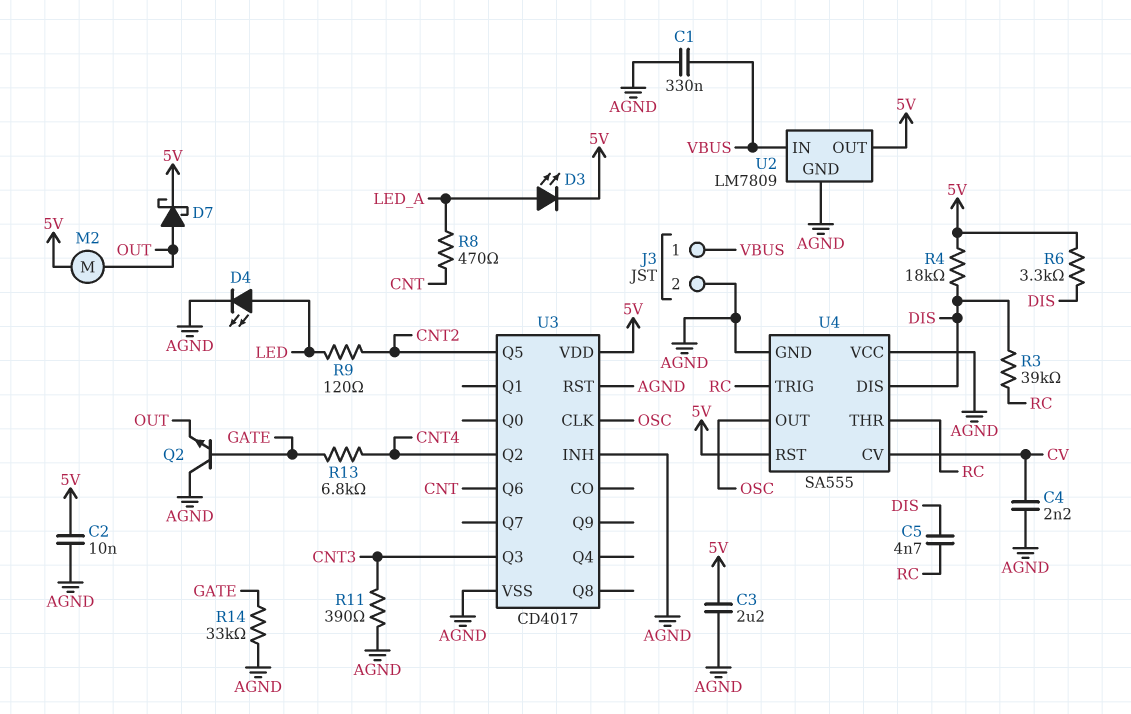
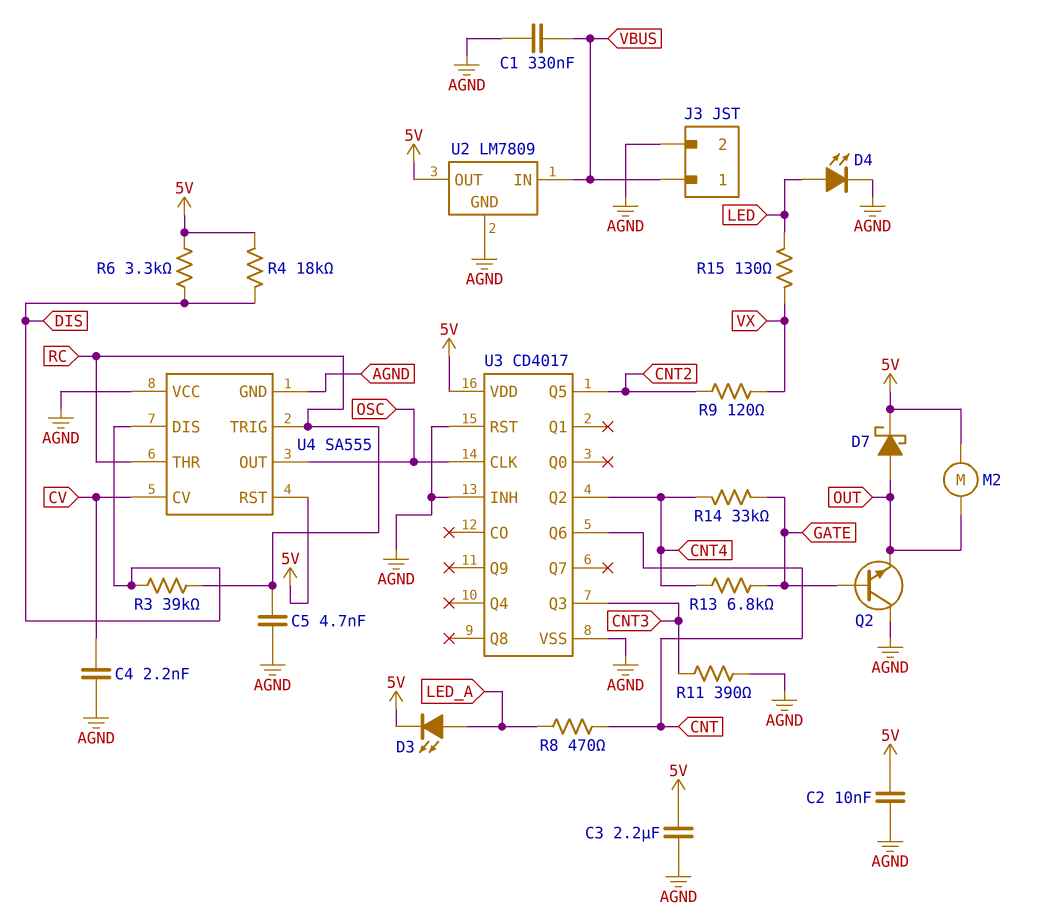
C5: 4.7nF (DIS, RC) -> 4.7nF (AGND, RC)
R9: 120 (CNT2, LED) -> 120 (CNT2, VX)
R14: 33k (AGND, GATE) -> 33k (CNT4, GATE)
R15: none -> 130 (LED, VX)

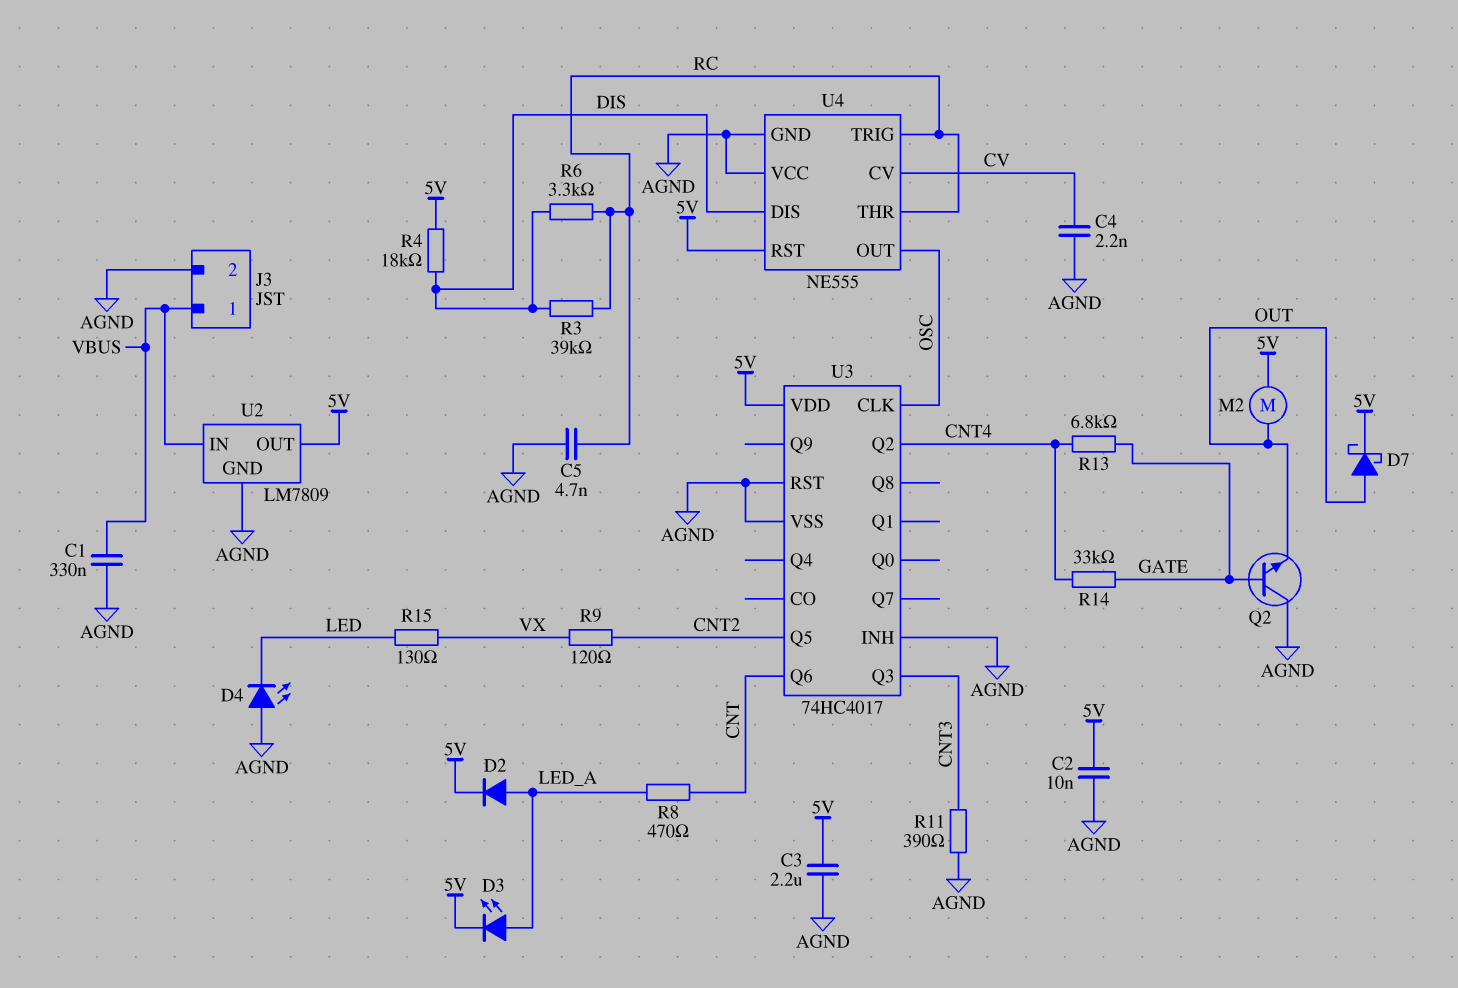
D2: none -> diode (A LED_A, K 5V)
D4: LED (A LED, K AGND) -> LED (A AGND, K LED)
R6: 3.3k (5V, DIS) -> 3.3k (DIS, RC)
U3: CD4017 -> 74HC4017
U4: SA555 -> NE555

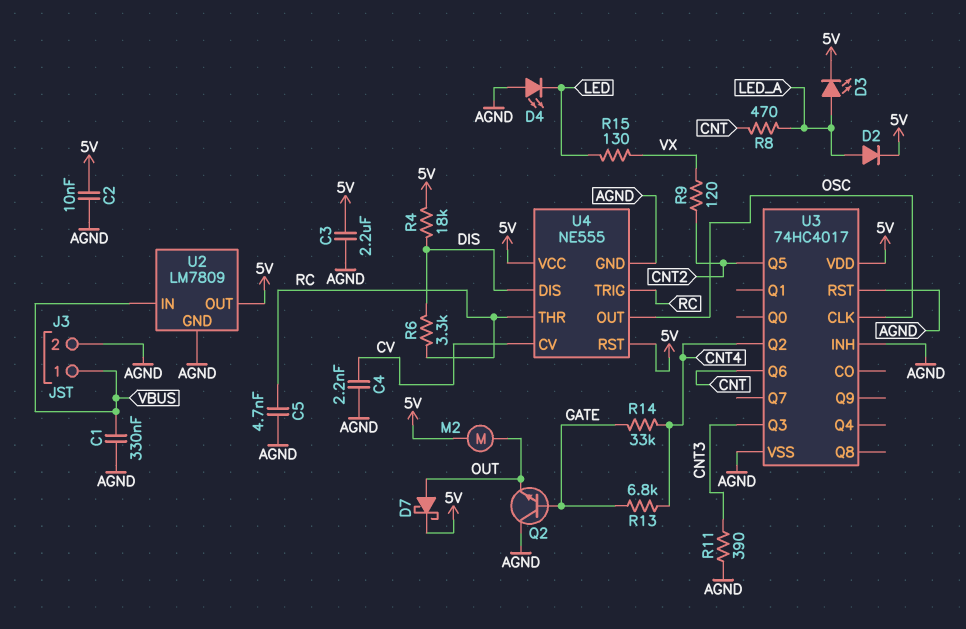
R3: 39k (DIS, RC) -> none
U4 pin VCC: AGND -> 5V

